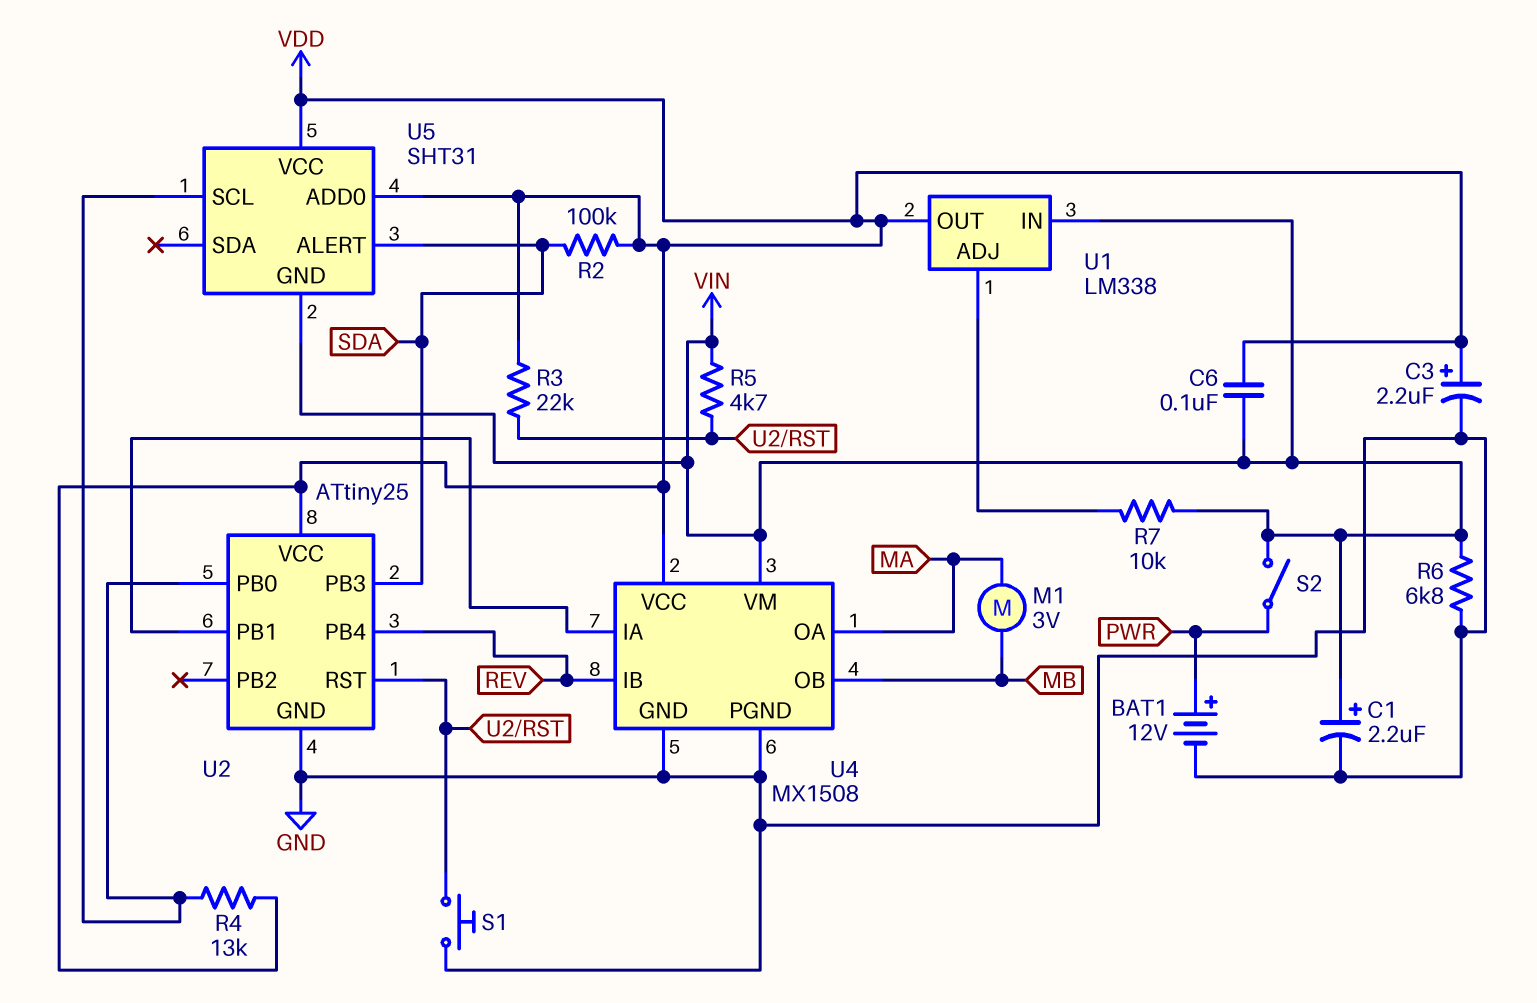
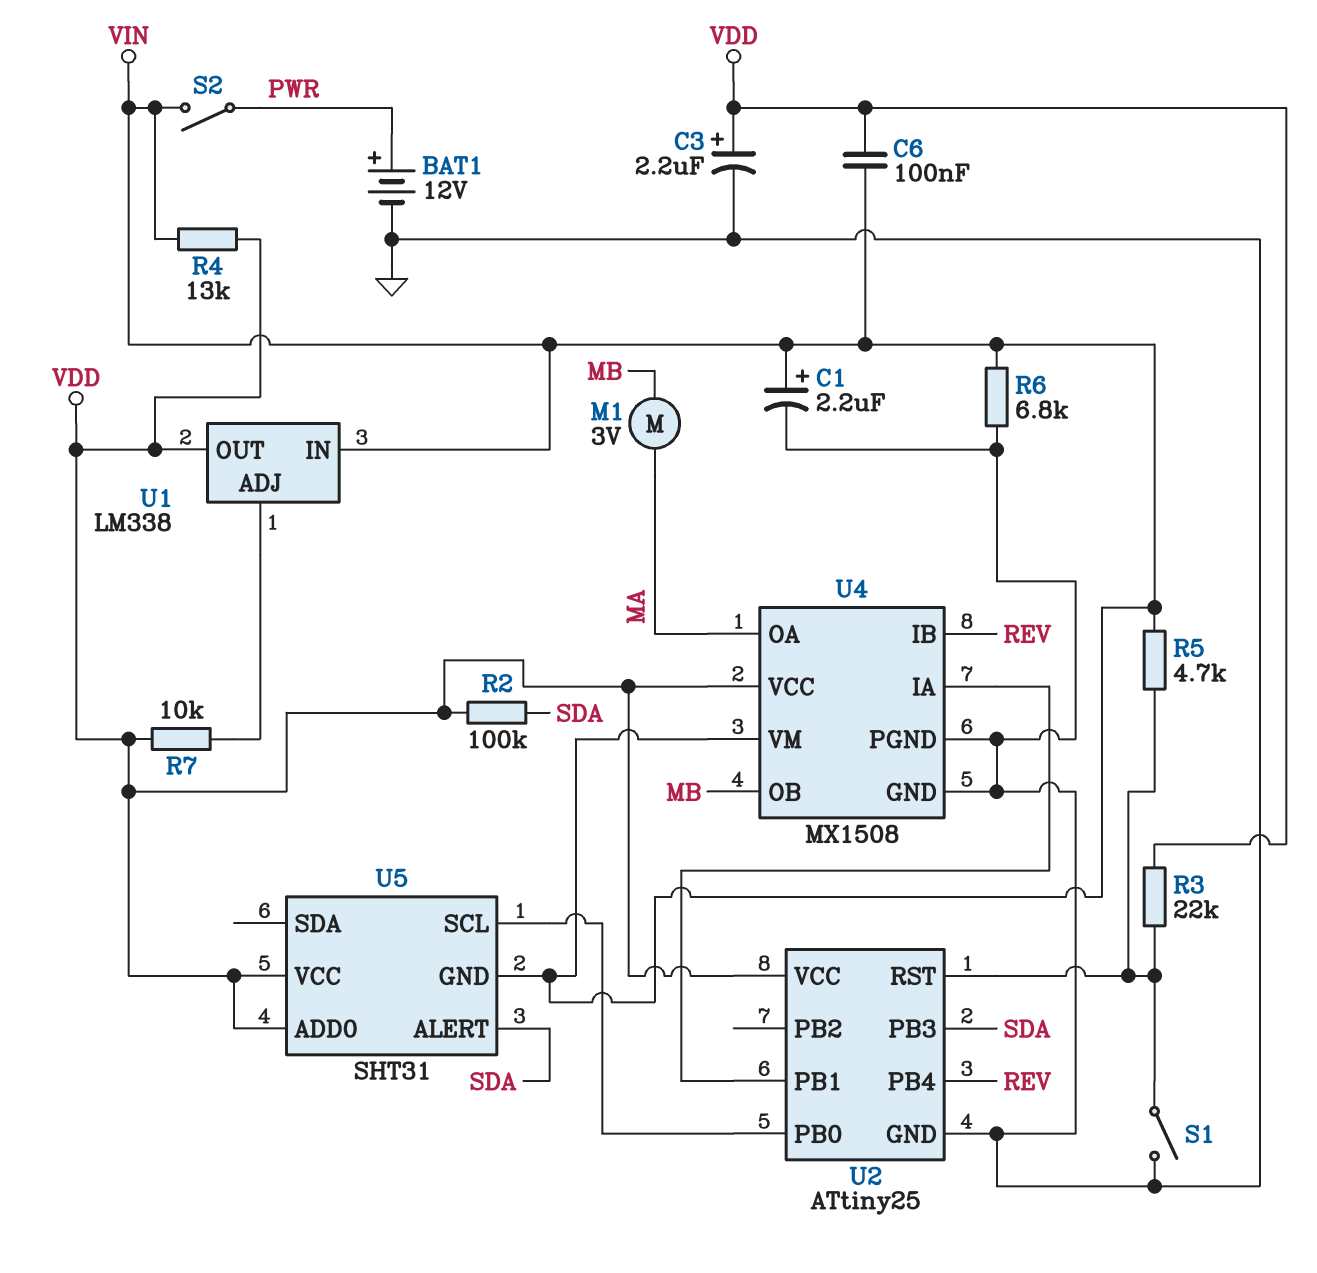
R4: 13k (U2/PB0, VDD) -> 13k (VDD, VIN)
R7: 10k (U1/ADJ, VIN) -> 10k (U1/ADJ, VDD)
S1: button (GND, U2/RST) -> switch (GND, U2/RST)

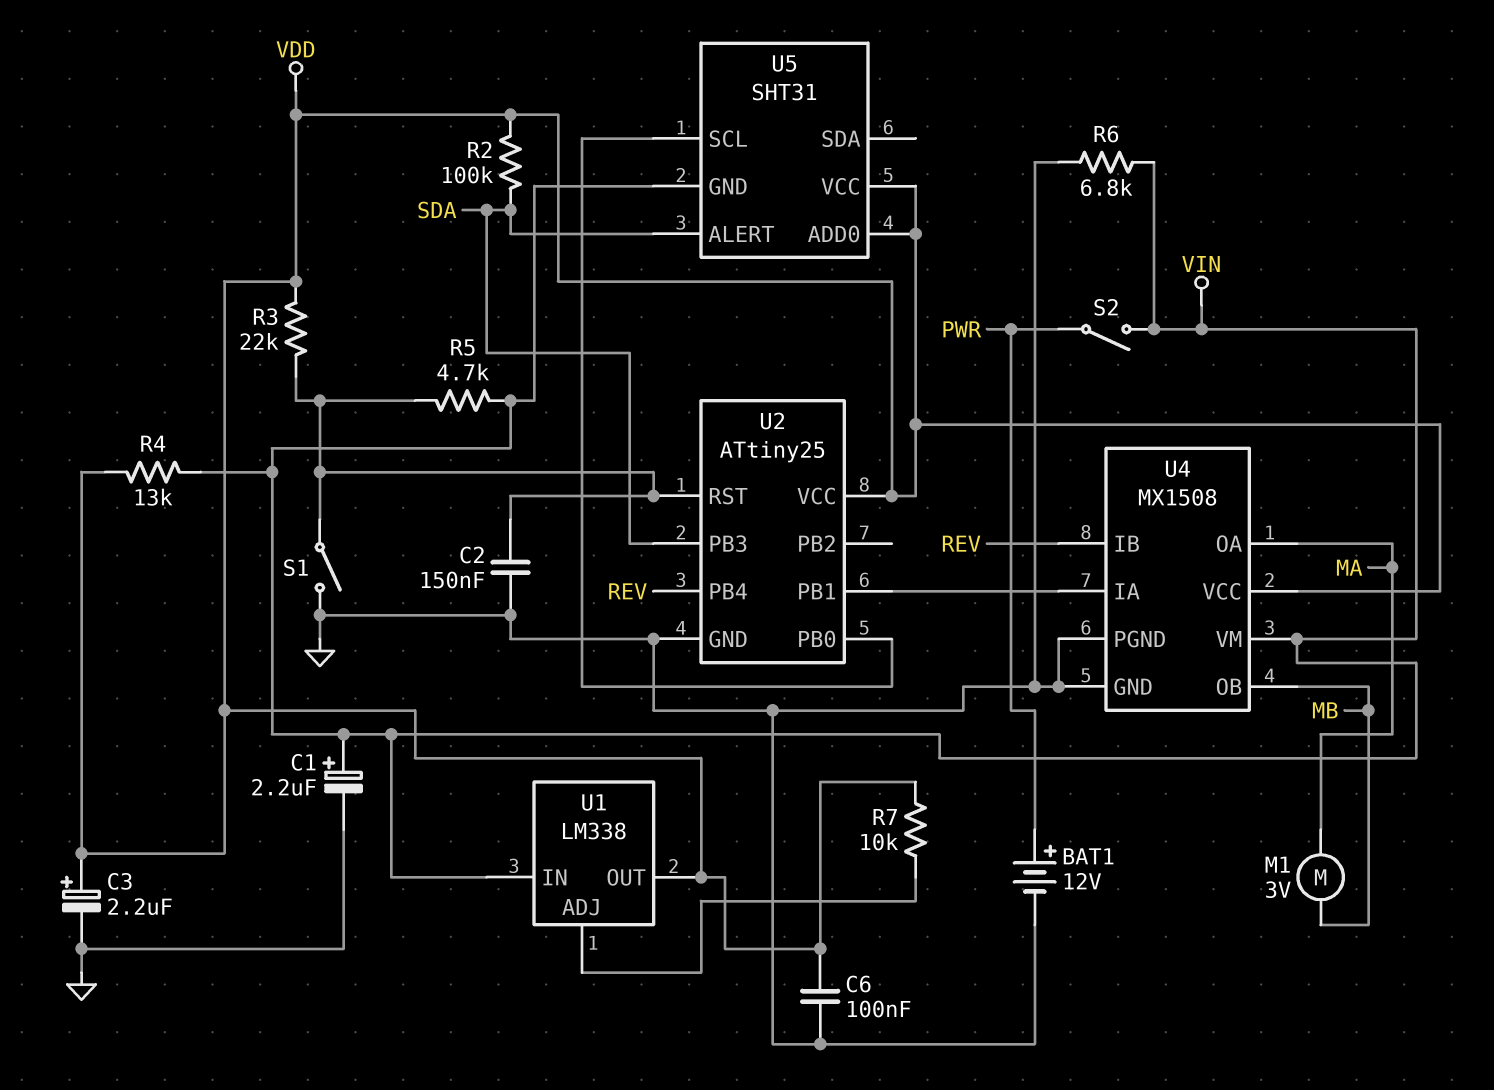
C2: none -> 150nF (GND, U2/RST)
C6: 100nF (VDD, VIN) -> 100nF (GND, VDD)

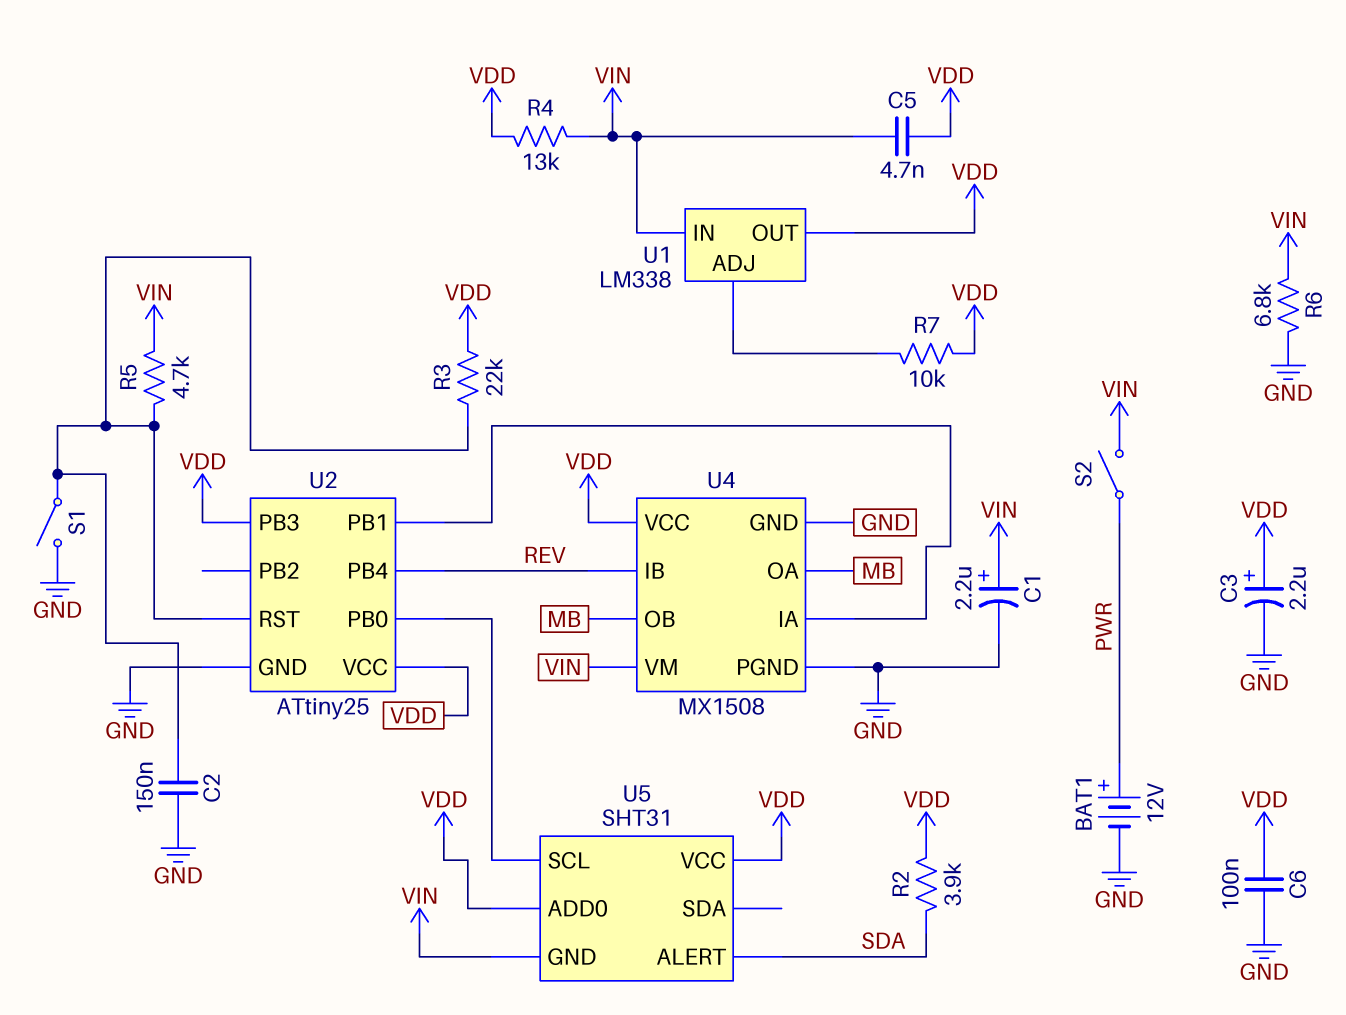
C5: none -> 4.7nF (VDD, VIN)
M1: motor 3V (MA, MB) -> none
R2: 100k (SDA, VDD) -> 3.9k (SDA, VDD)
U2 pin PB3: SDA -> VDD
U4 pin OA: MA -> MB

